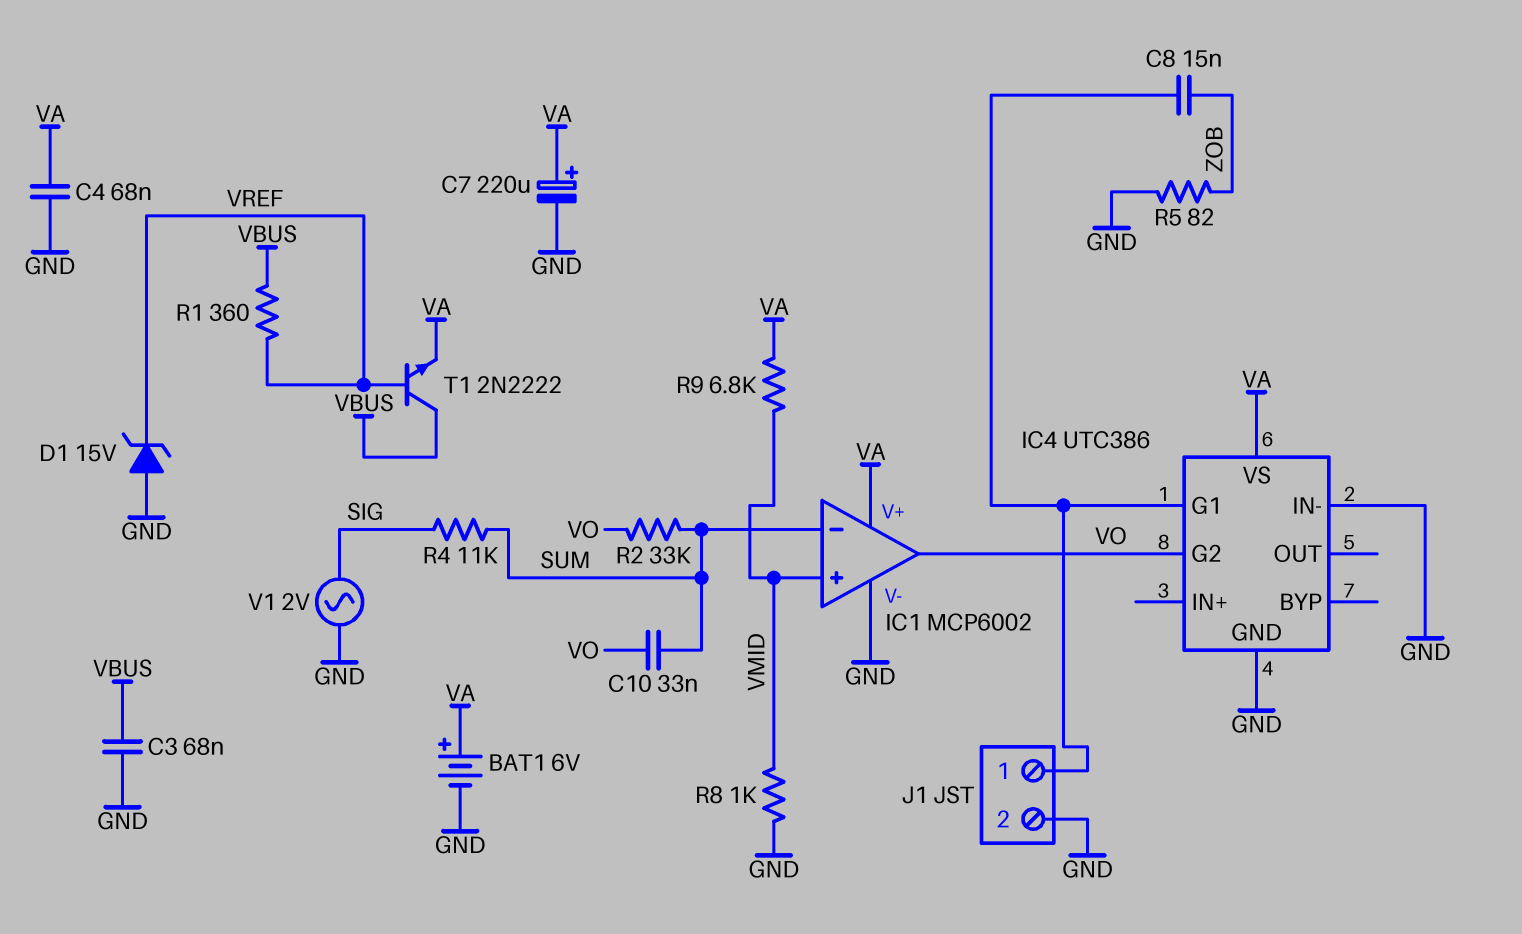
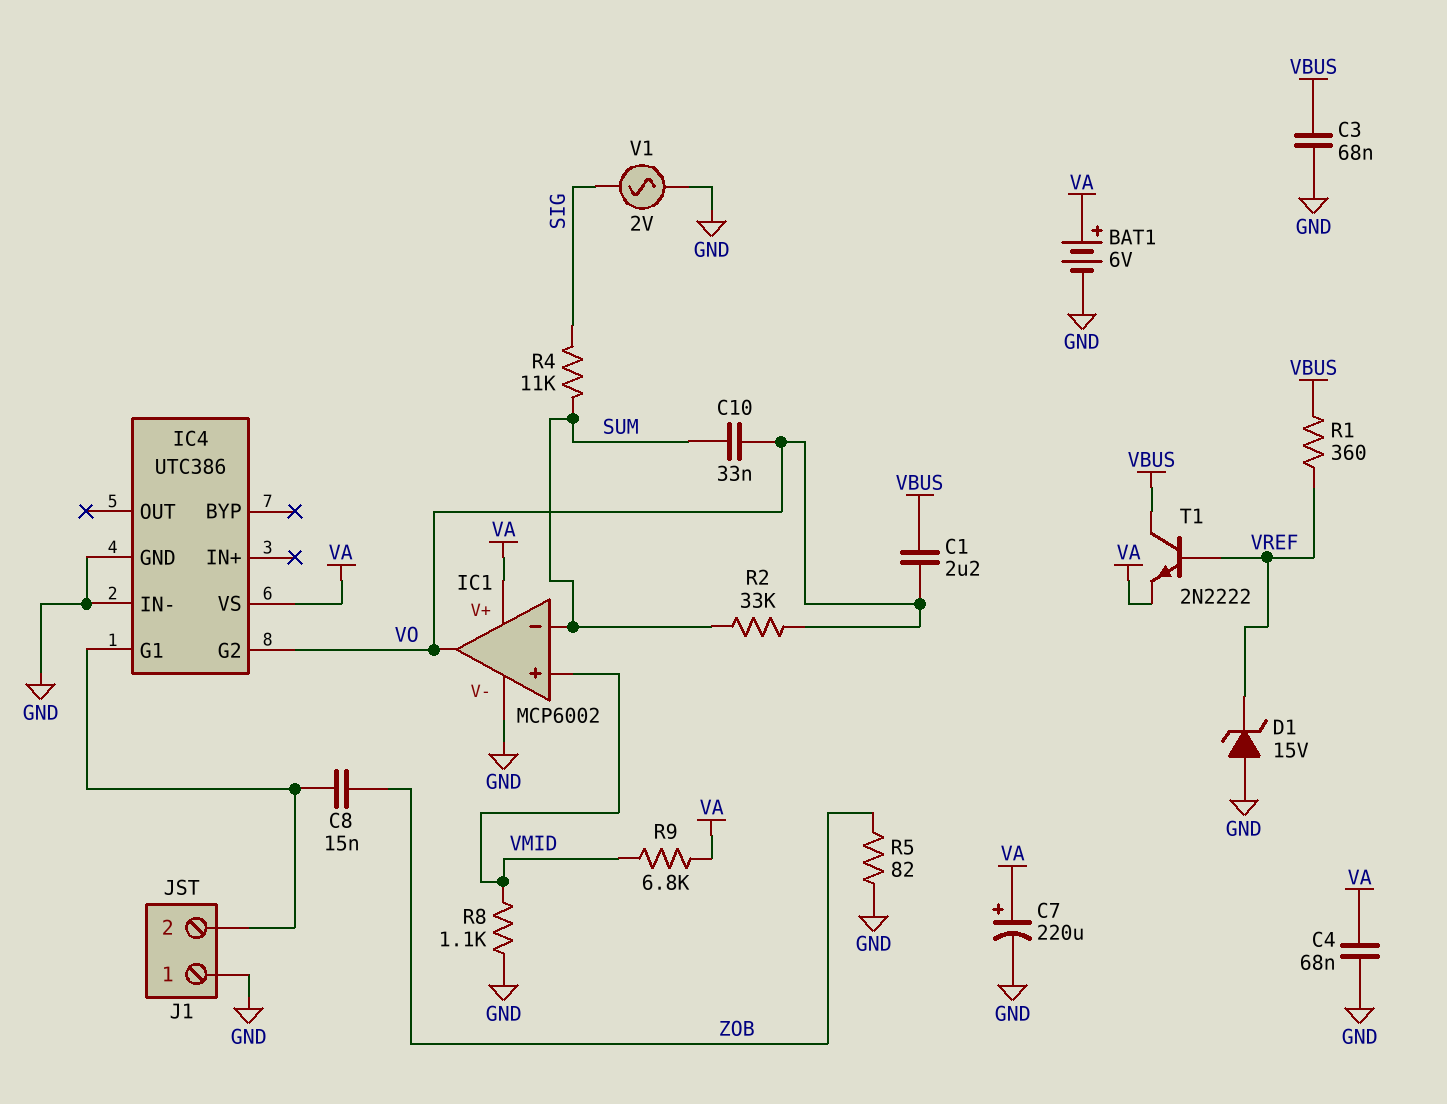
C1: none -> 2.2uF (VBUS, VO)
J1 pin 1: IC4/G1 -> GND
J1 pin 2: GND -> IC4/G1
R8: 1k (GND, VMID) -> 1.1k (GND, VMID)

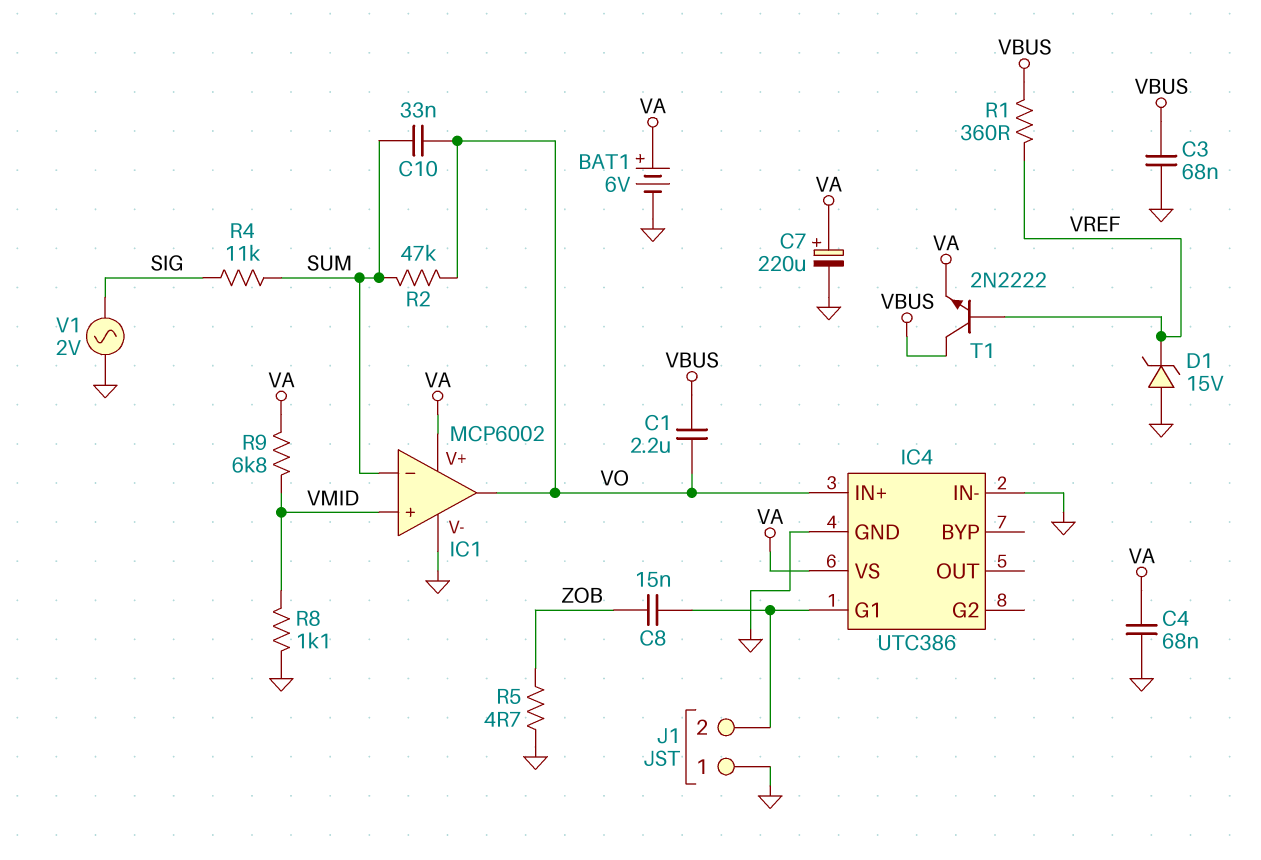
IC4 pin G2: VO -> none
IC4 pin IN+: none -> VO
R2: 33k (SUM, VO) -> 47k (SUM, VO)
R5: 82 (GND, ZOB) -> 4.7 (GND, ZOB)

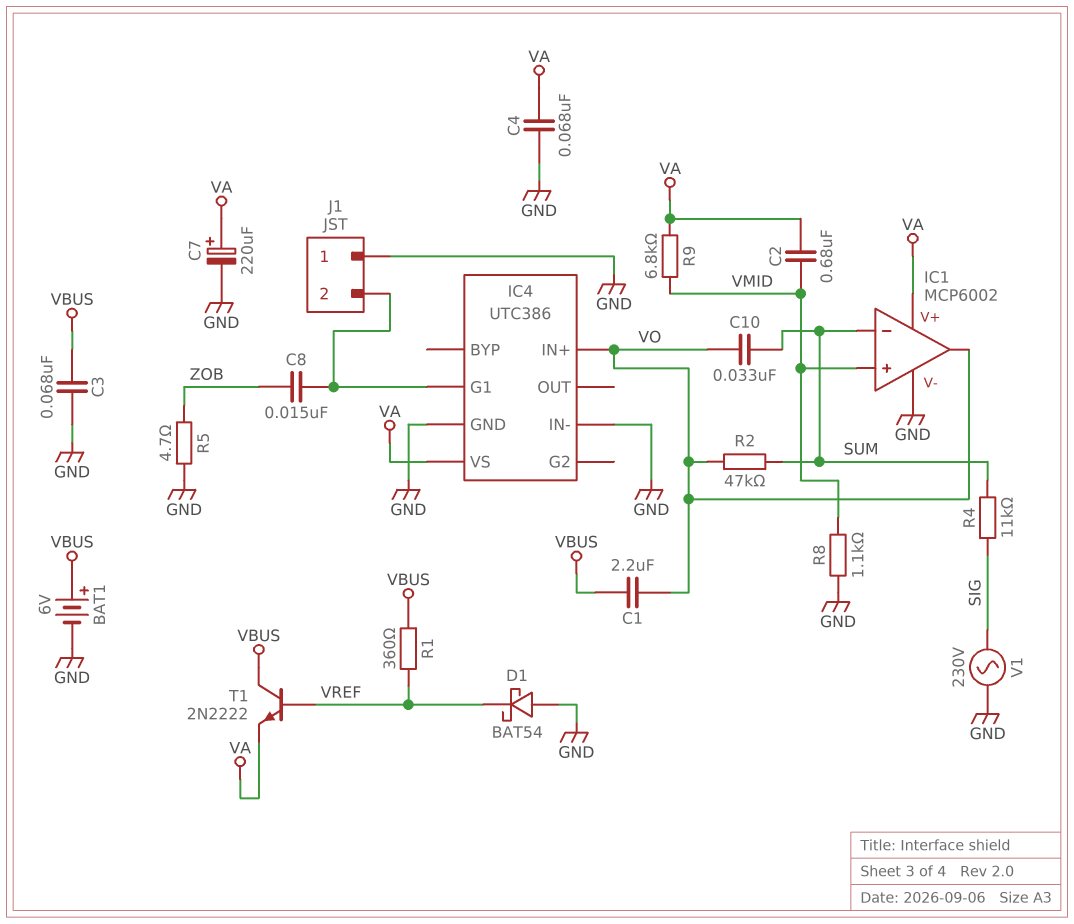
BAT1: 6V (plus VA, minus GND) -> 6V (plus VBUS, minus GND)
C2: none -> 680nF (VA, VMID)
D1: zener 15V (A GND, K VREF) -> schottky BAT54 (A GND, K VREF)
V1: AC 2V (GND, SIG) -> AC 230V (GND, SIG)

